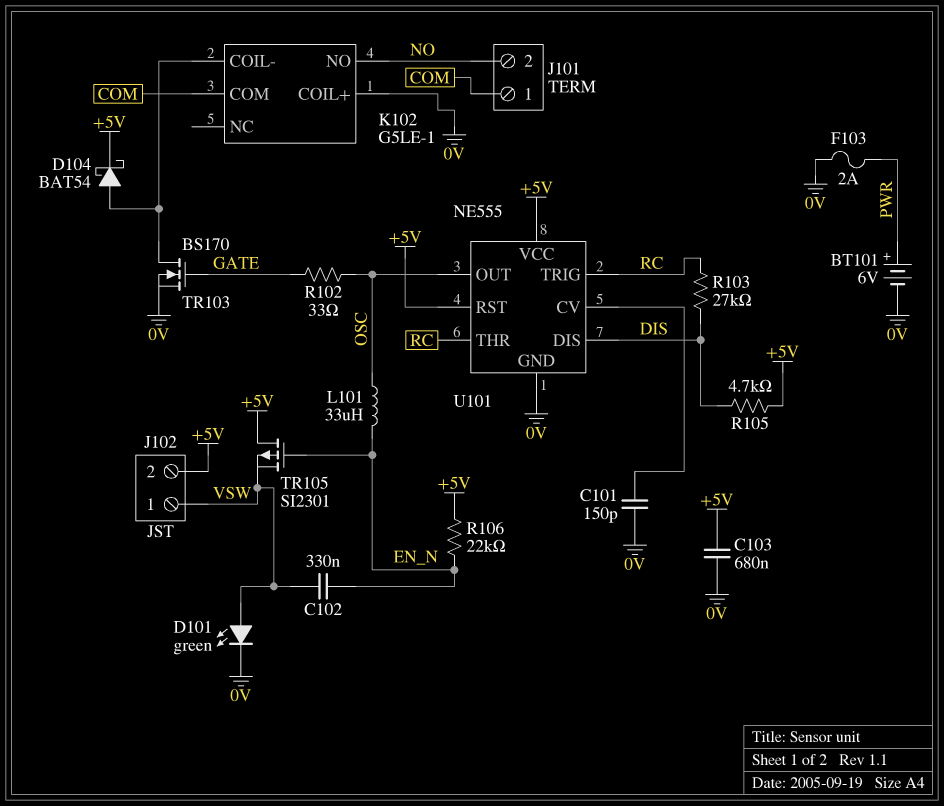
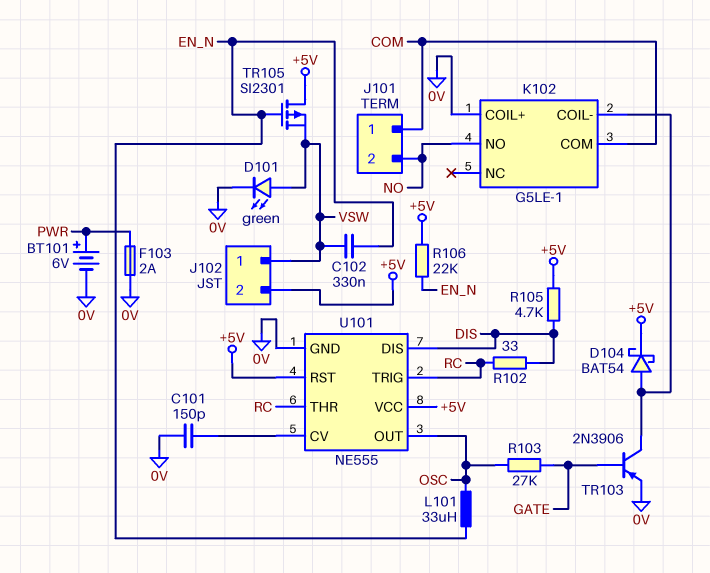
C103: 680nF (+5V, 0V) -> none
R102: 33 (GATE, OSC) -> 33 (DIS, RC)
R103: 27k (DIS, RC) -> 27k (GATE, OSC)
TR103: NMOS BS170 (G GATE, D K102/COIL-, S 0V) -> PNP 2N3906 (B GATE, C K102/COIL-, E 0V)

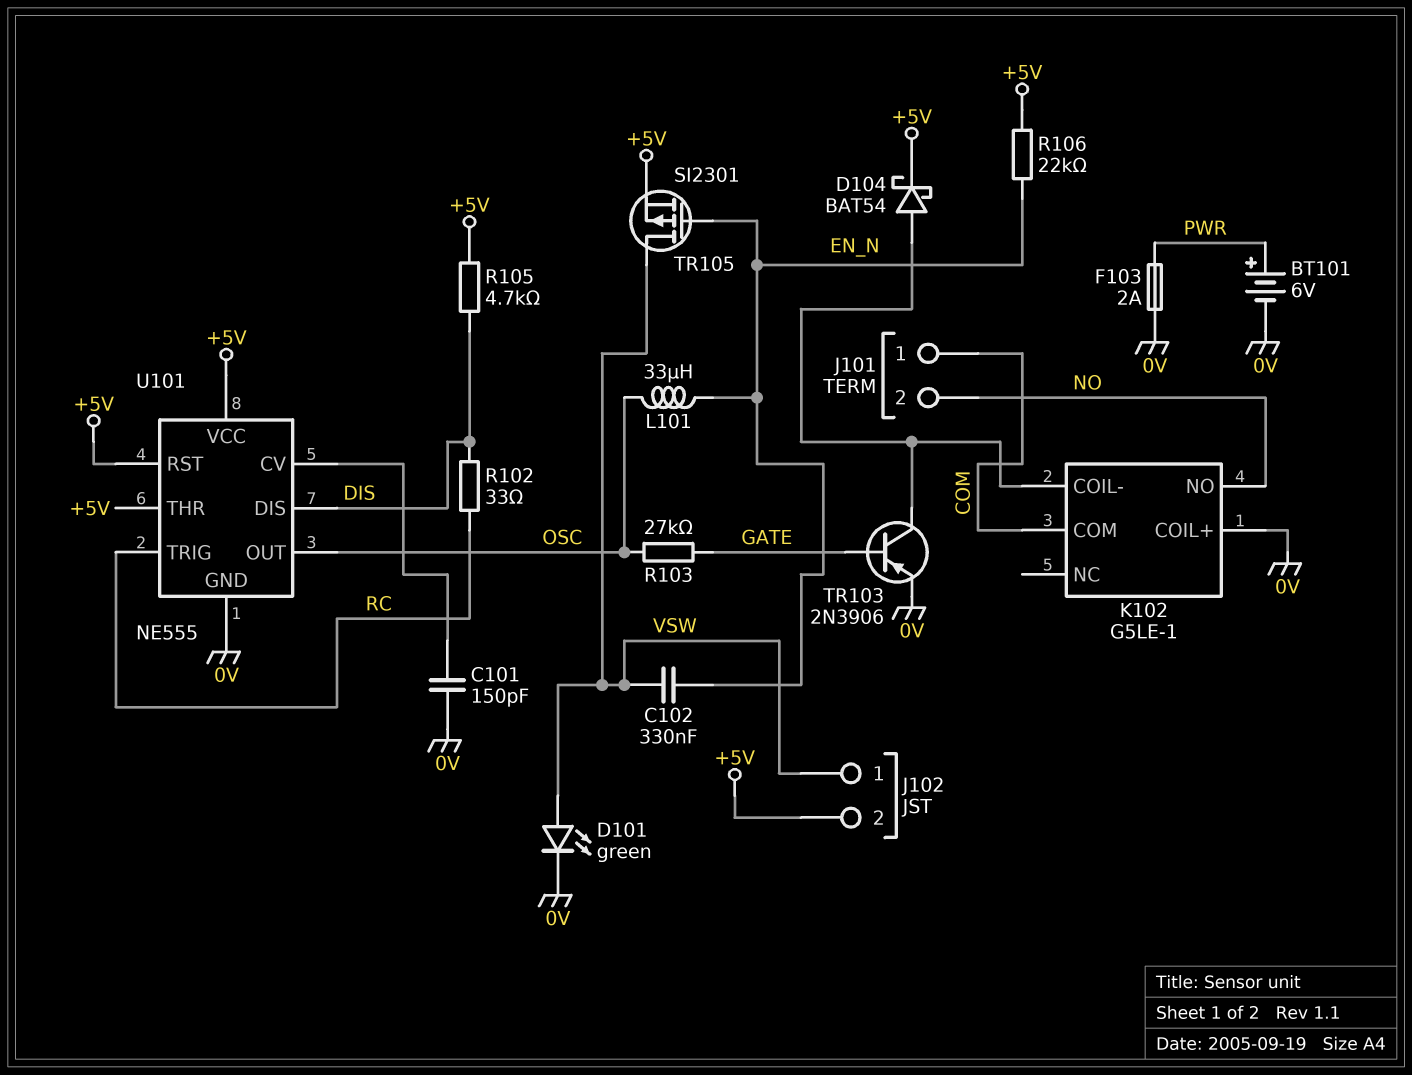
TR105: PMOS SI2301 (G EN_N, D +5V, S VSW) -> PMOS SI2301 (G EN_N, D VSW, S +5V)
U101 pin THR: RC -> +5V

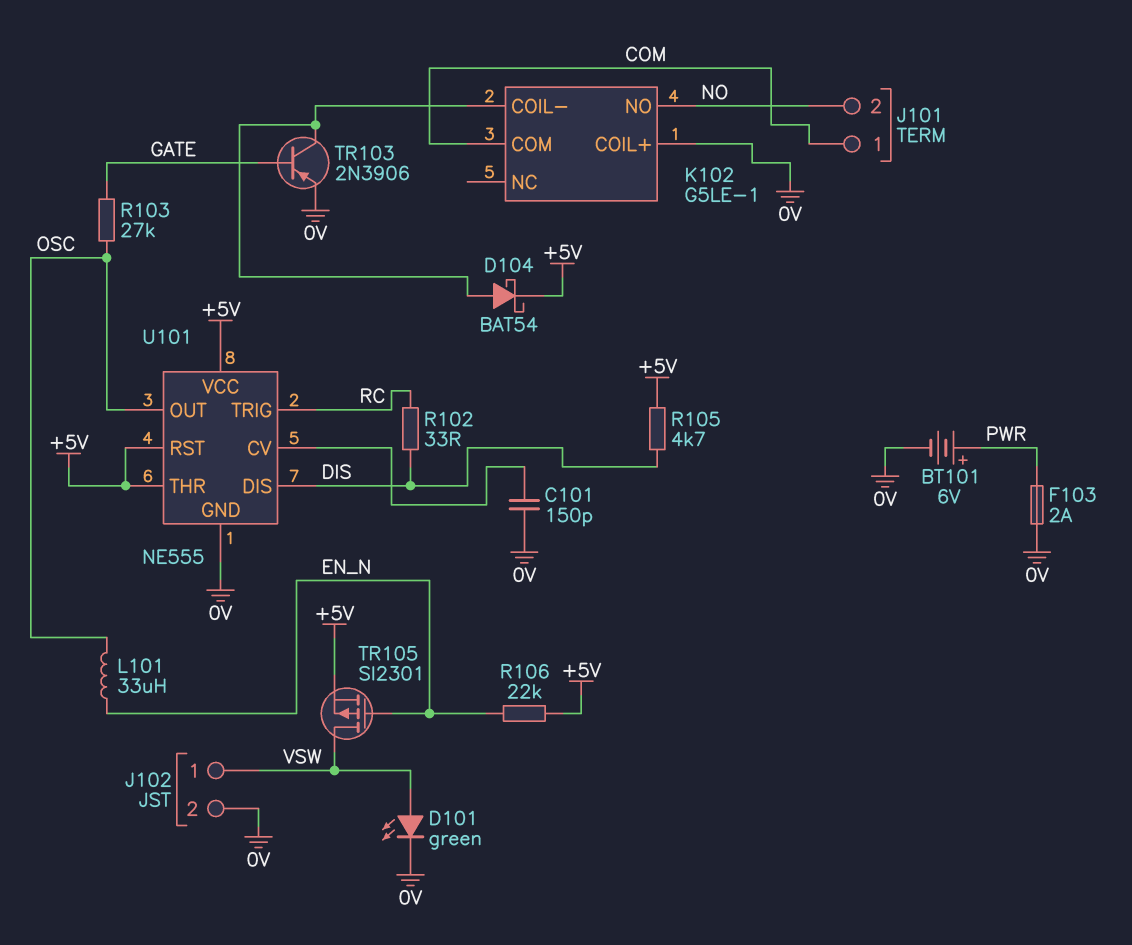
C102: 330nF (EN_N, VSW) -> none
J102 pin 2: +5V -> 0V

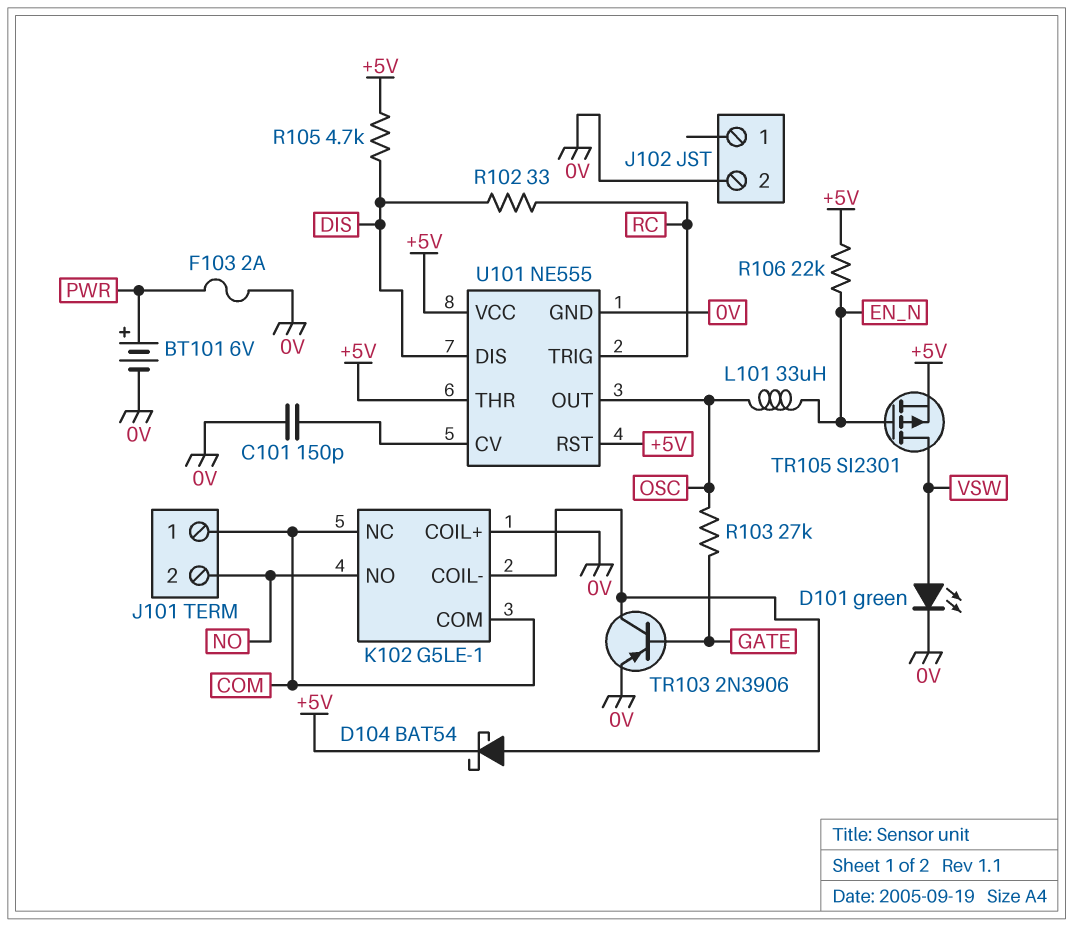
J102 pin 1: VSW -> none
K102 pin NC: none -> COM

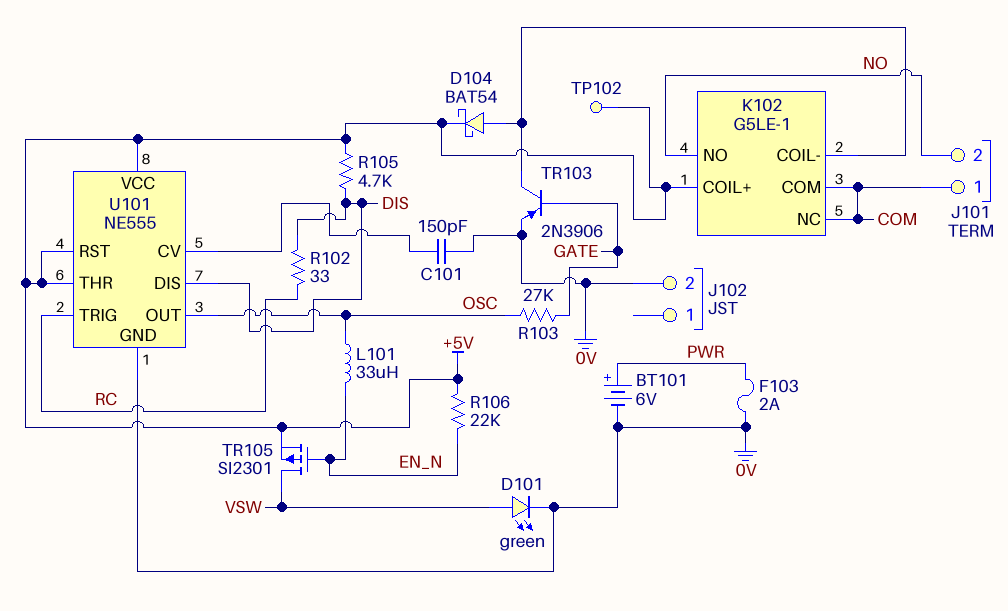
K102 pin COIL+: 0V -> +5V
TP102: none -> test point (+5V)

